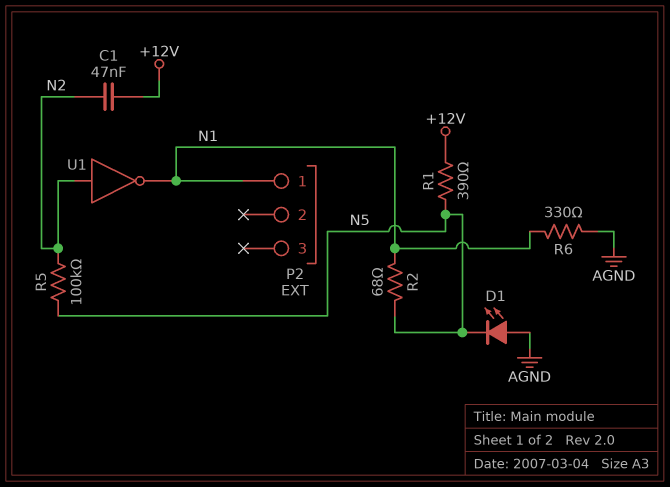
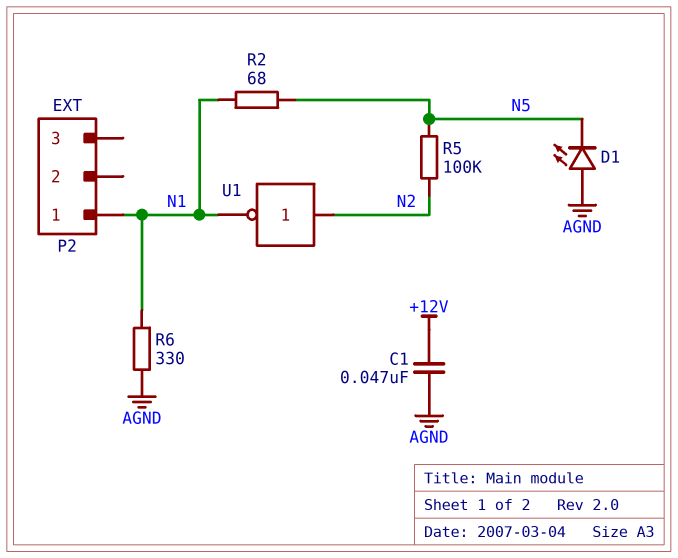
C1: 47nF (+12V, N2) -> 47nF (+12V, AGND)
R1: 390 (+12V, N5) -> none

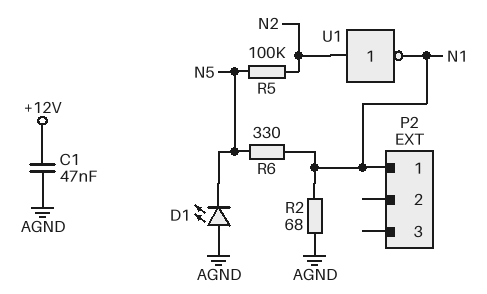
R2: 68 (N1, N5) -> 68 (AGND, N1)
R6: 330 (AGND, N1) -> 330 (N1, N5)

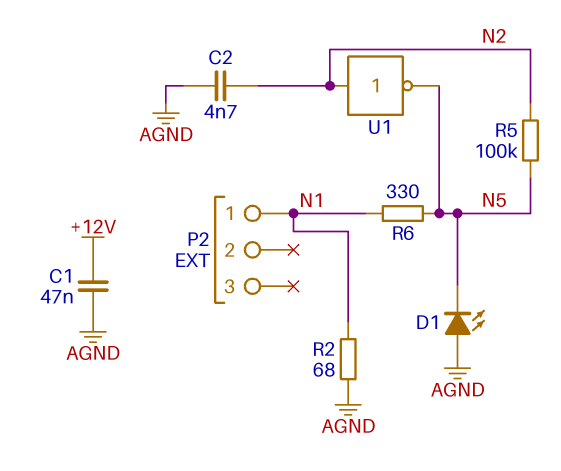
C2: none -> 4.7nF (AGND, N2)
U1: NOT (in N2, out N1) -> NOT (in N2, out N5)

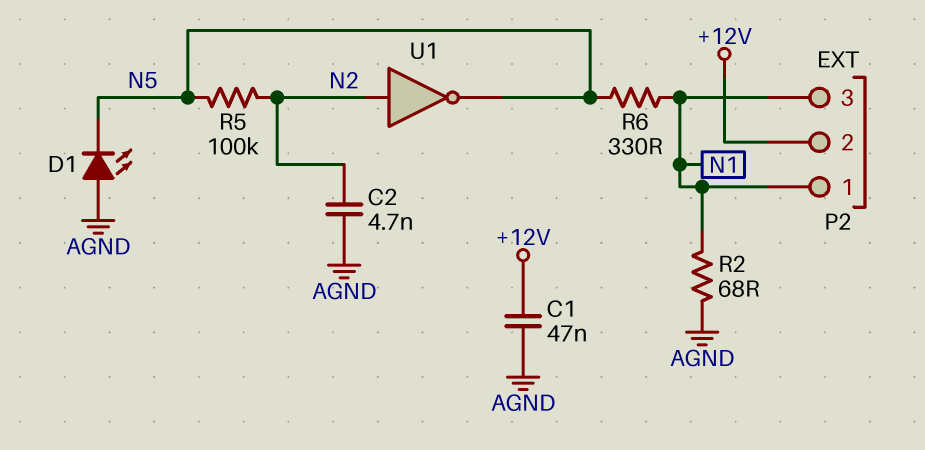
P2 pin 2: none -> +12V
P2 pin 3: none -> N1

